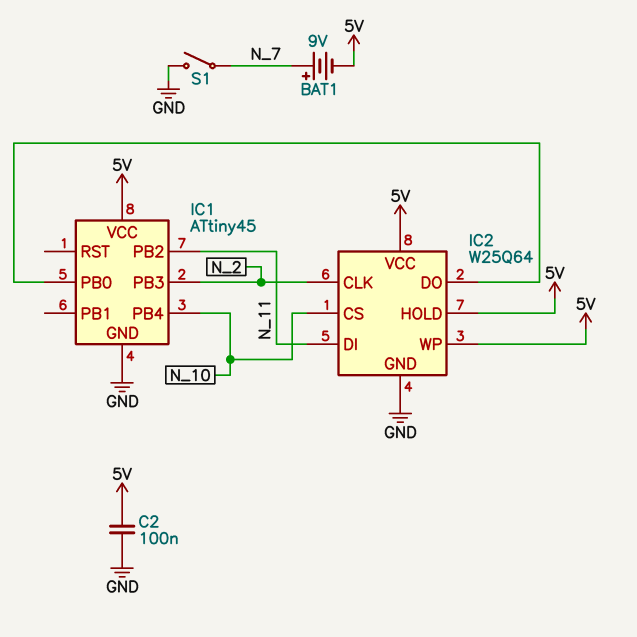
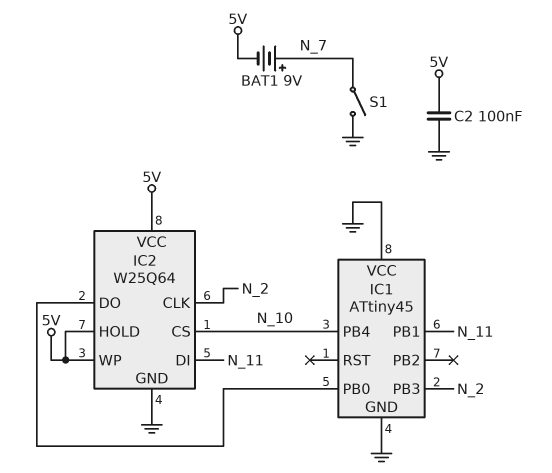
IC1 pin PB1: none -> N_11
IC1 pin PB2: N_11 -> none
IC1 pin VCC: 5V -> GND

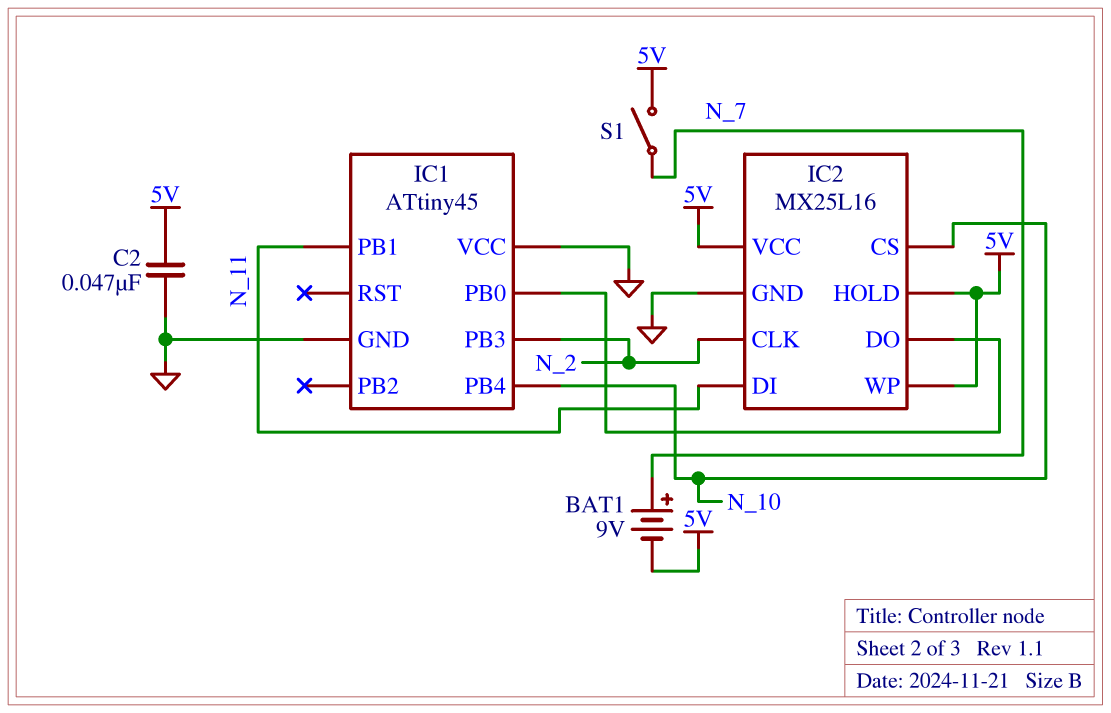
C2: 100nF (5V, GND) -> 47nF (5V, GND)
IC2: W25Q64 -> MX25L16
S1: switch (GND, N_7) -> switch (5V, N_7)

